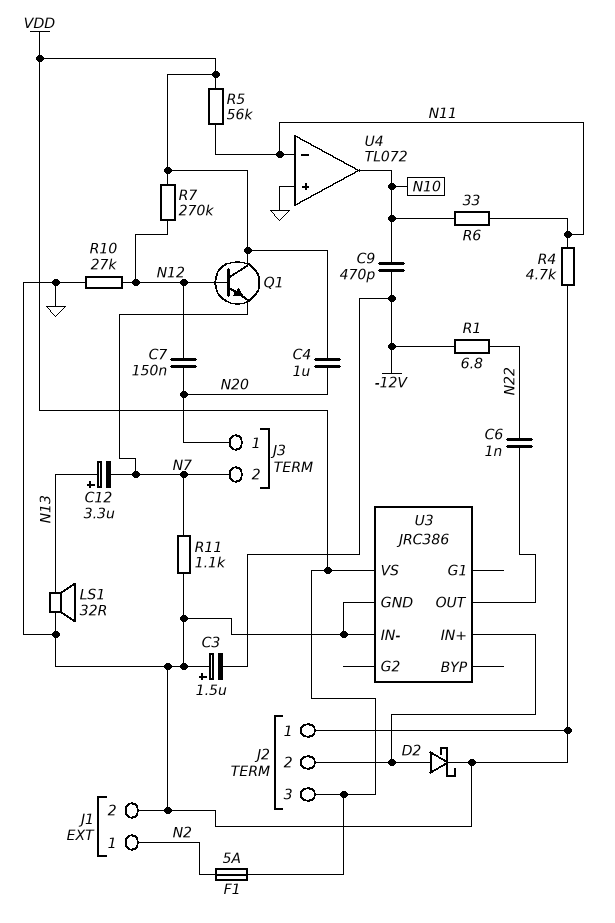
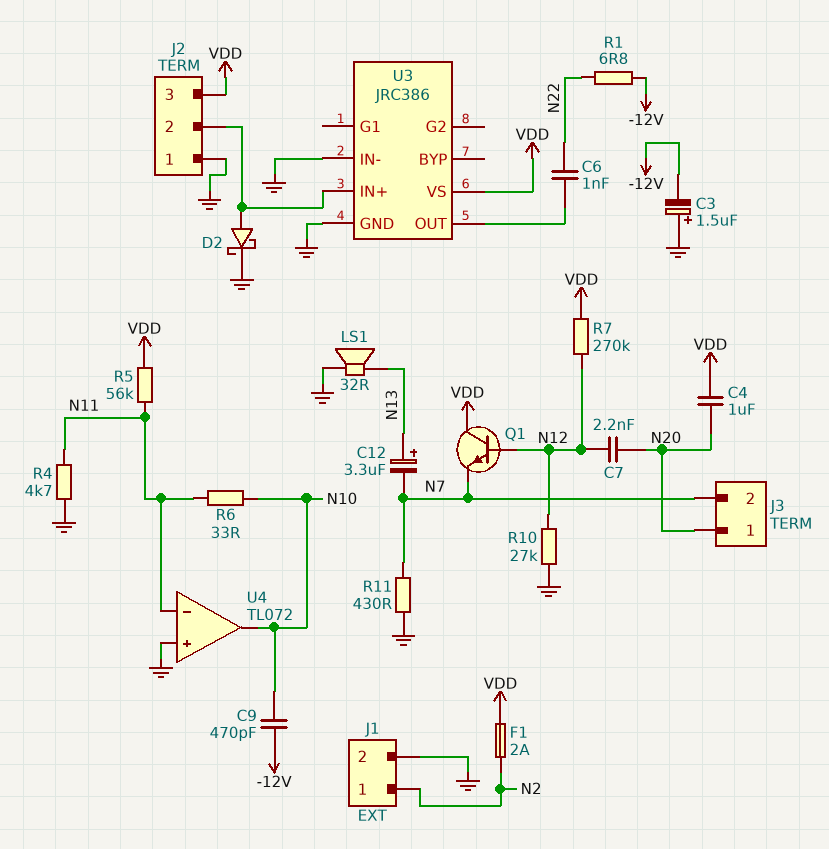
C7: 150nF (N12, N20) -> 2.2nF (N12, N20)
F1: 5A (N2, VDD) -> 2A (N2, VDD)
R11: 1.1k (GND, N7) -> 430 (GND, N7)

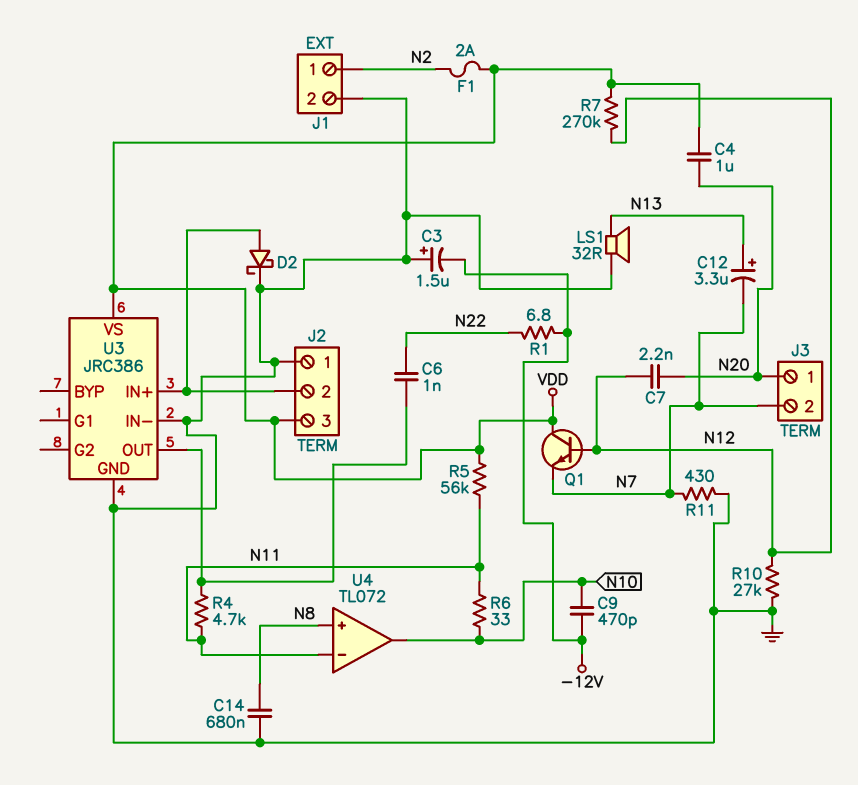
C14: none -> 680nF (GND, N8)
R4: 4.7k (GND, N11) -> 4.7k (N11, U3/OUT)
U4 pin in+: GND -> N8

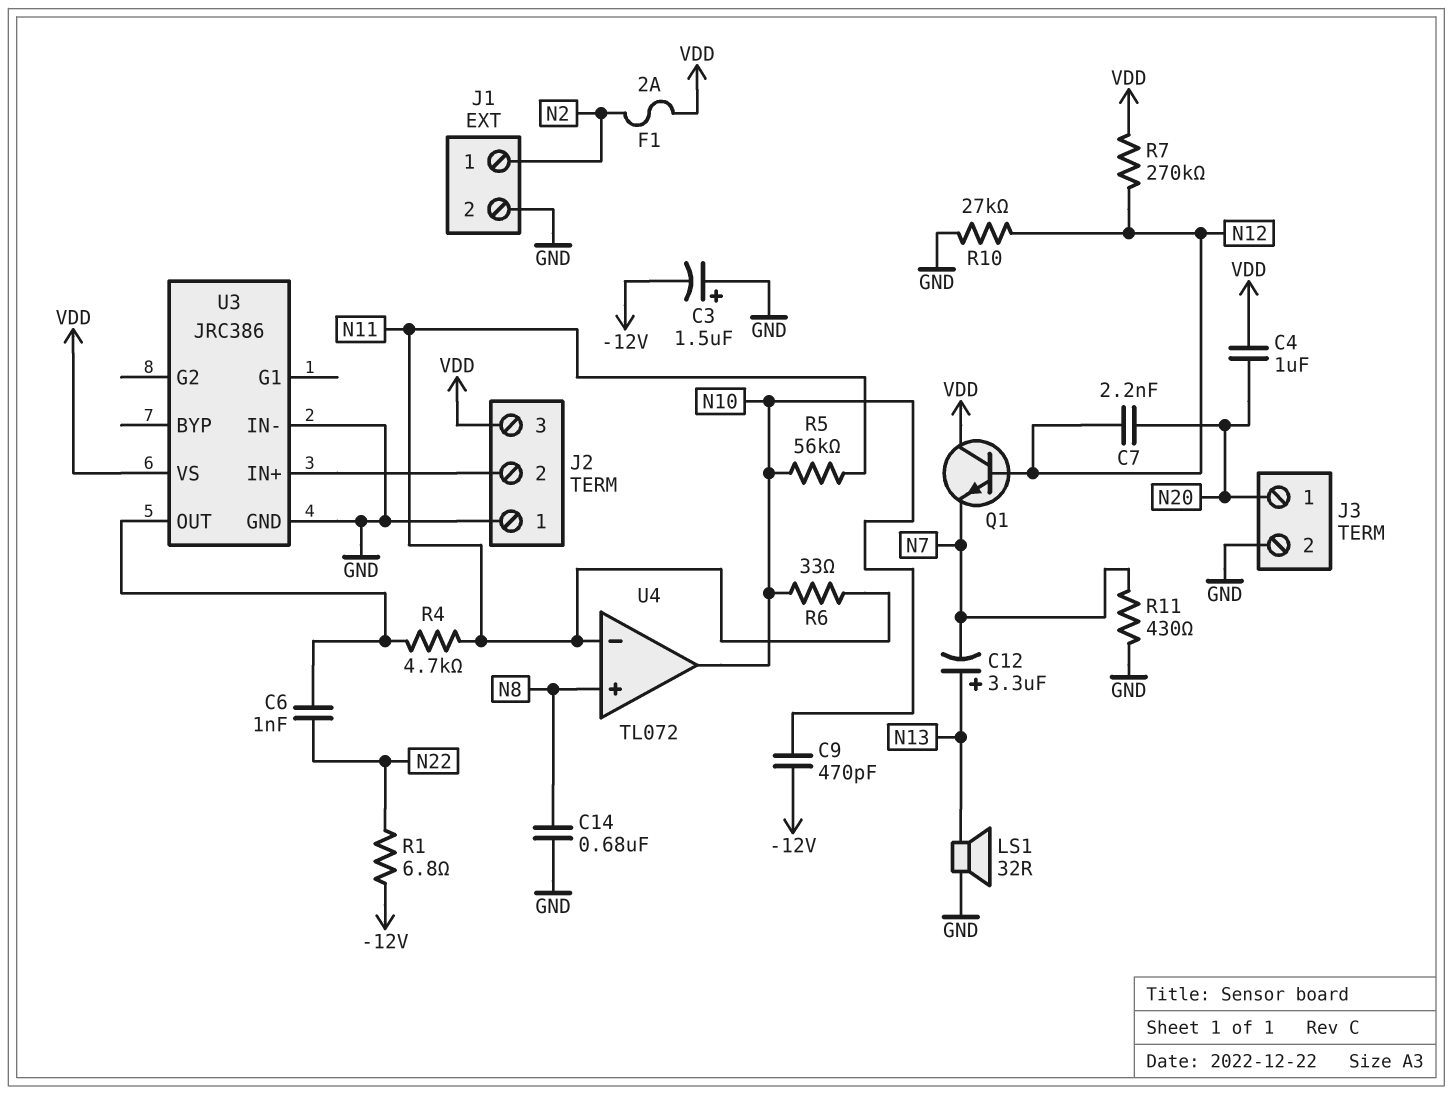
D2: schottky (A J2/2, K GND) -> none
J3 pin 2: N7 -> GND
R5: 56k (N11, VDD) -> 56k (N10, N11)

